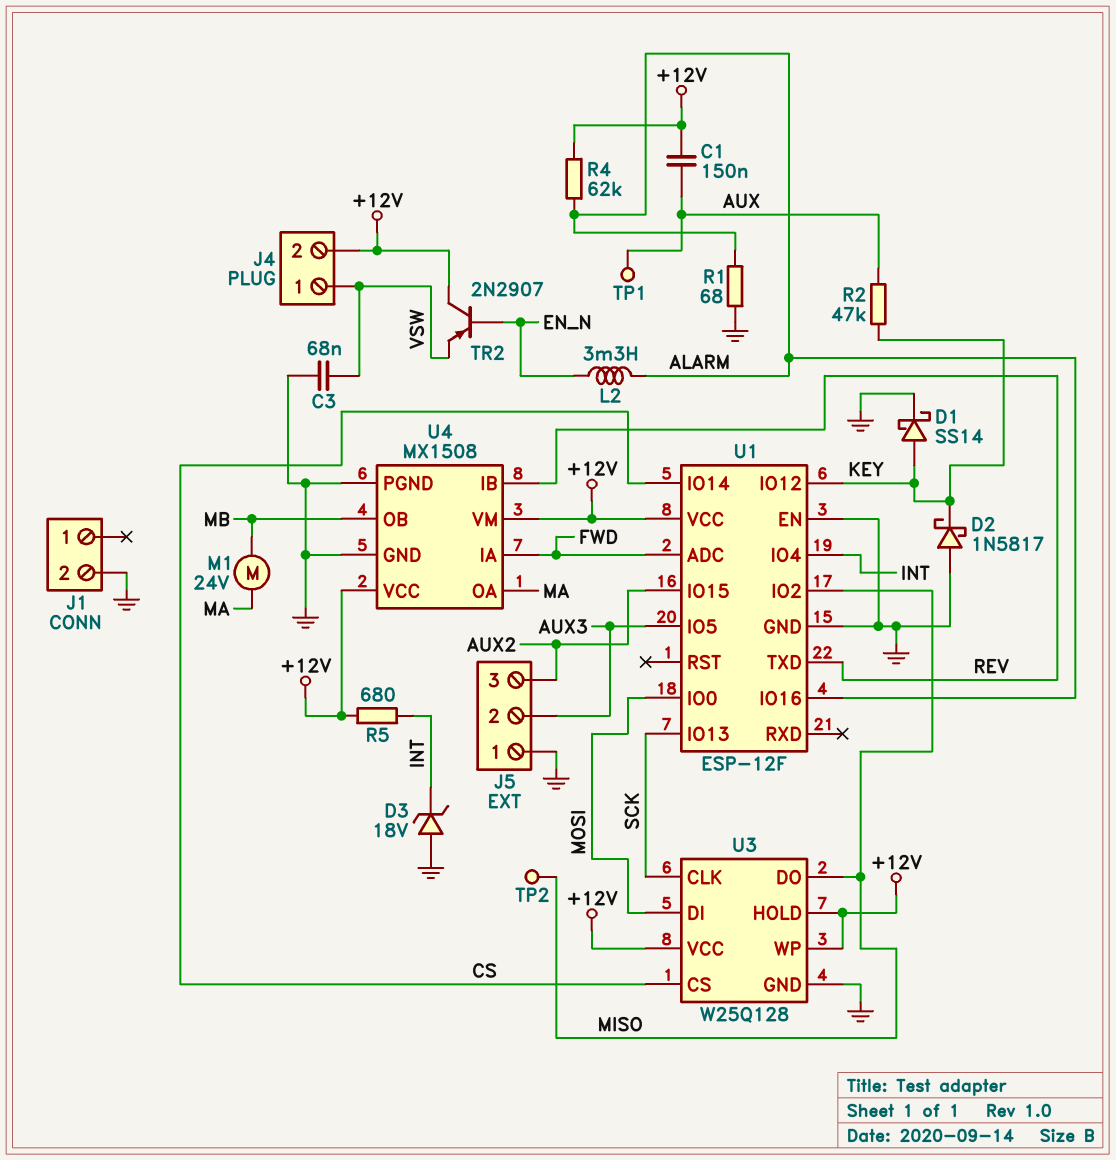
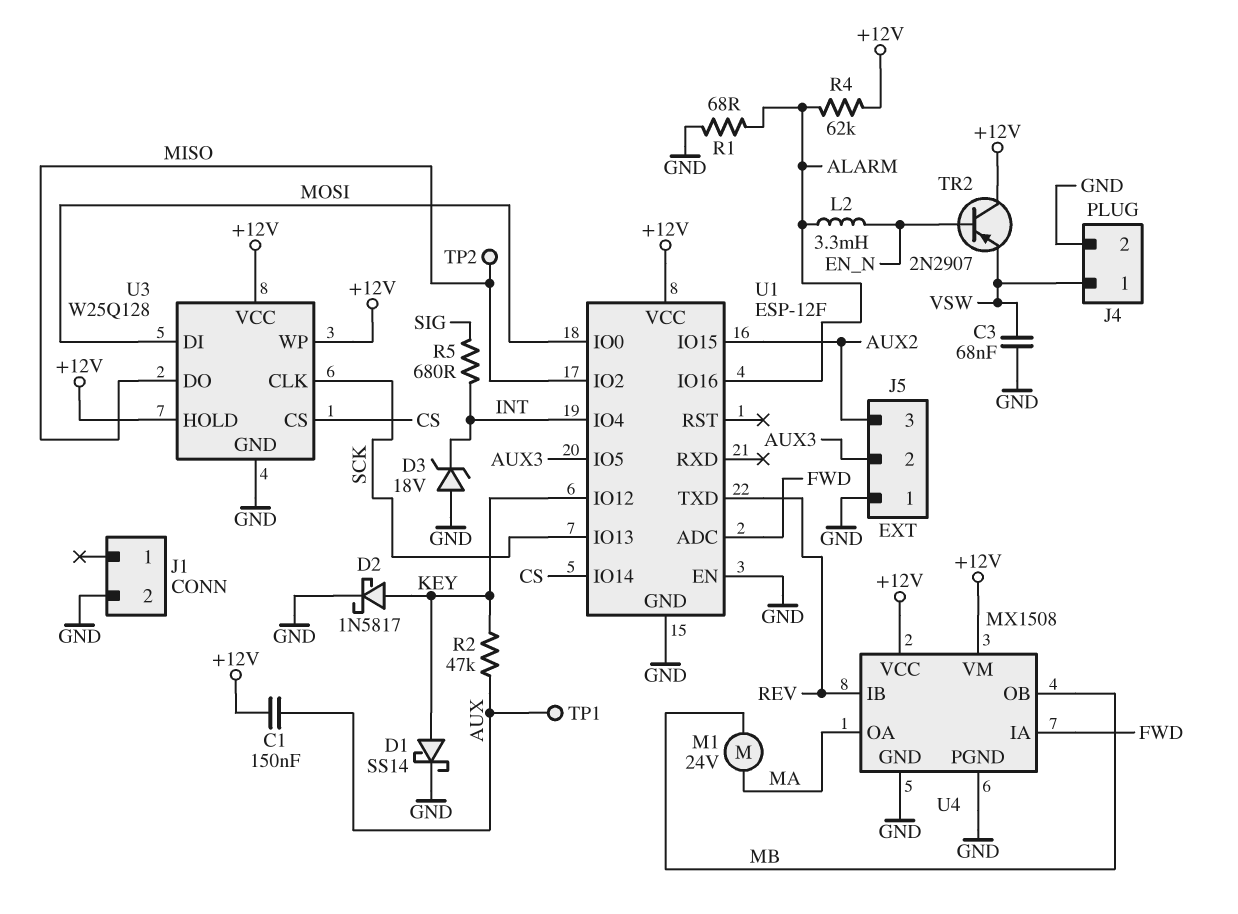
D2: schottky 1N5817 (A GND, K KEY) -> schottky 1N5817 (A KEY, K GND)
J4 pin 2: +12V -> GND
R5: 680 (+12V, INT) -> 680 (INT, SIG)

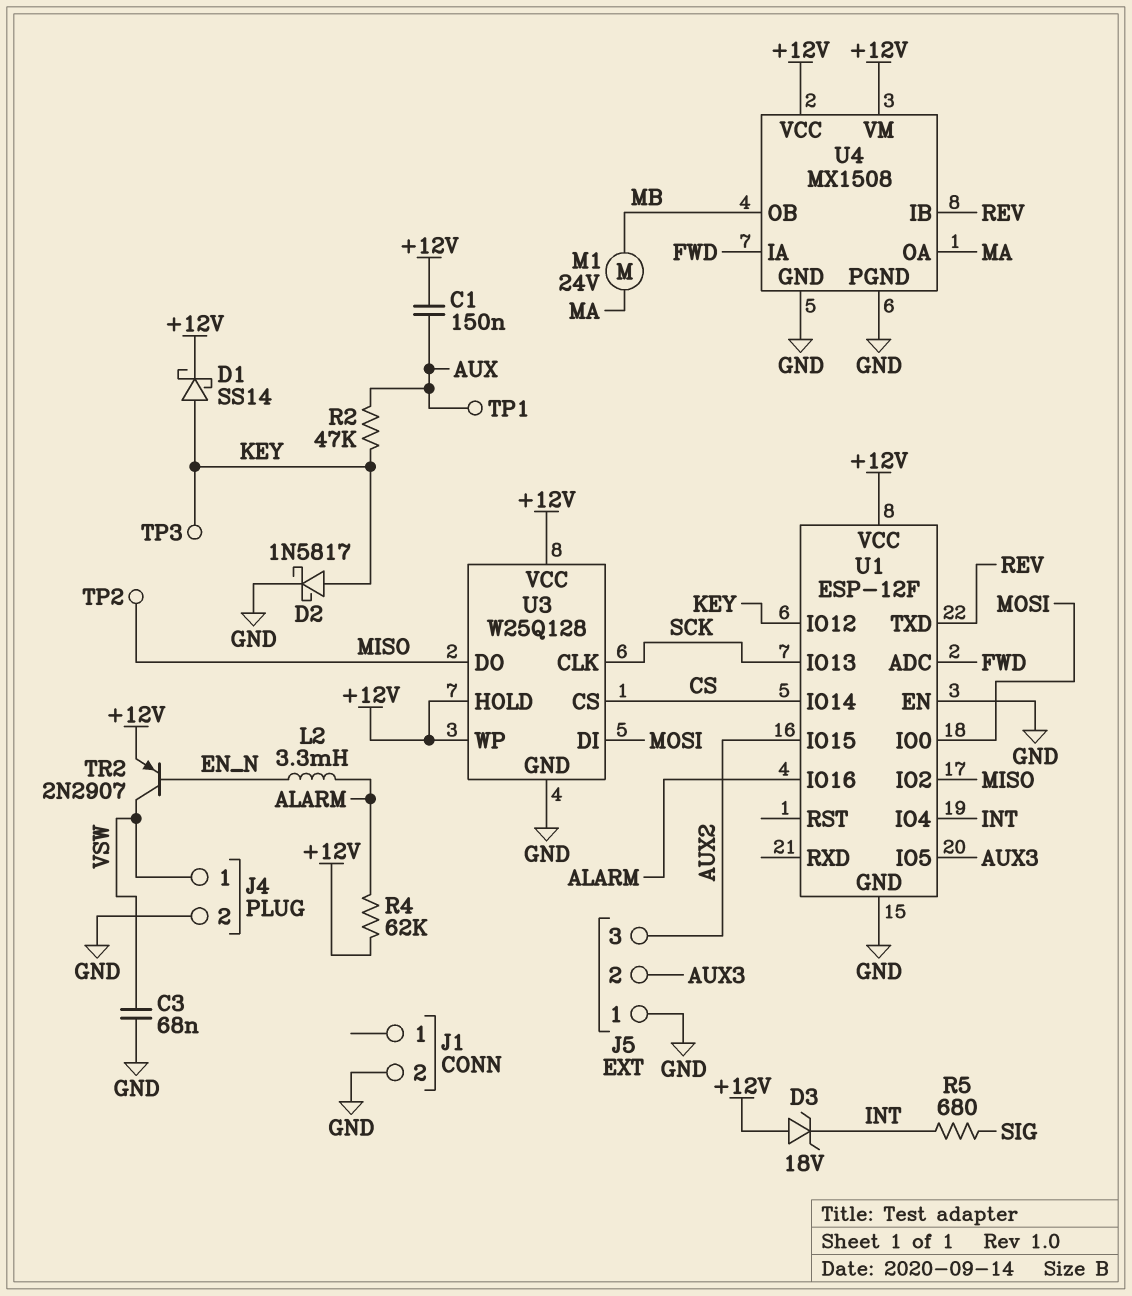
D1: schottky SS14 (A KEY, K GND) -> schottky SS14 (A KEY, K +12V)
D3: zener 18V (A GND, K INT) -> zener 18V (A +12V, K INT)
R1: 68 (ALARM, GND) -> none
TP3: none -> test point (KEY)
TR2: PNP 2N2907 (B EN_N, C +12V, E VSW) -> PNP 2N2907 (B EN_N, C VSW, E +12V)

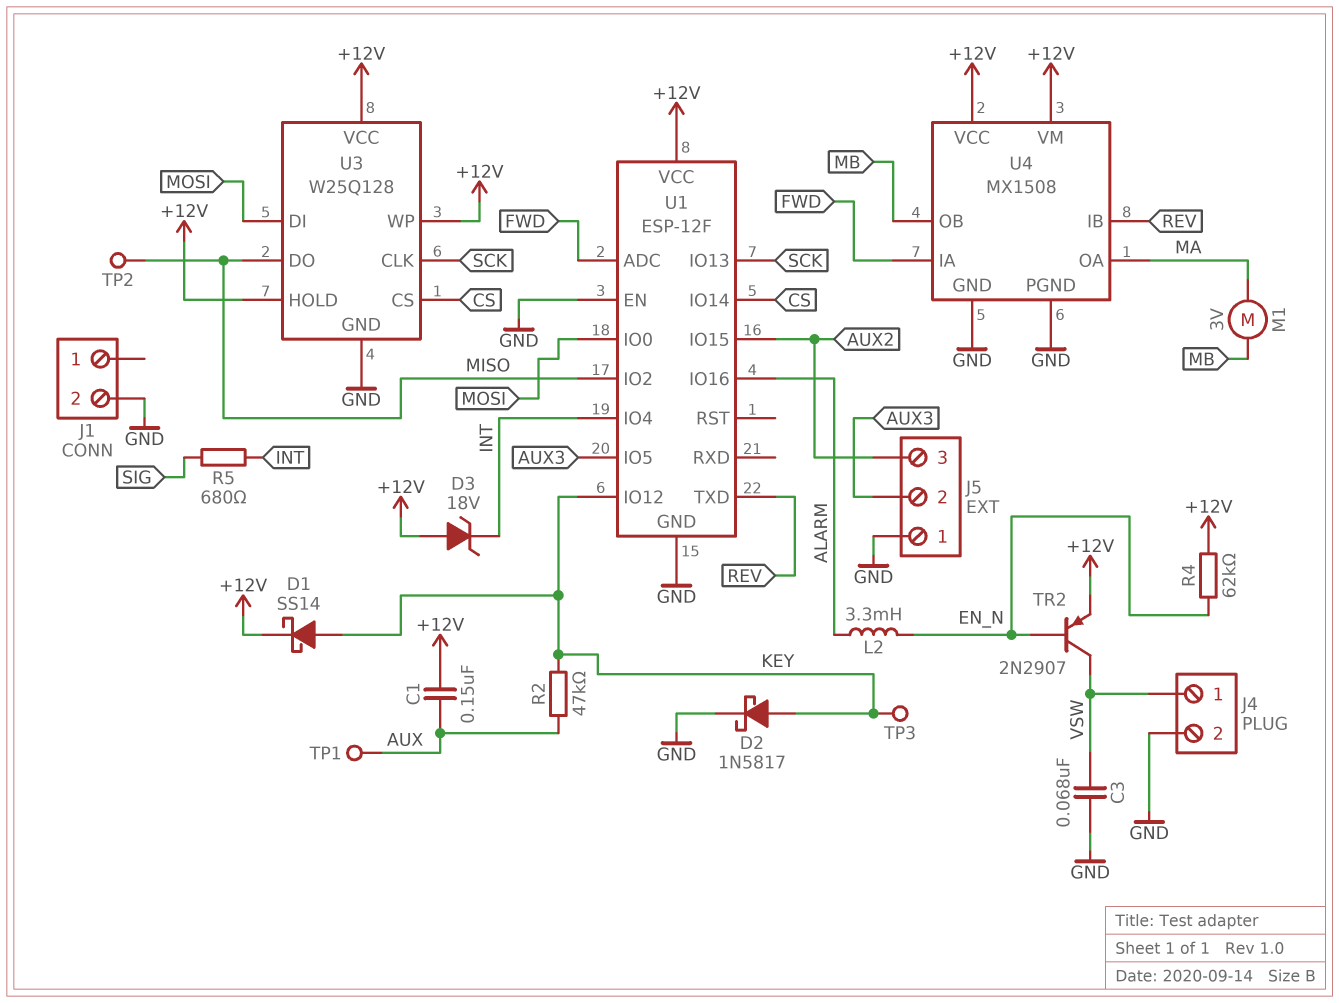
M1: motor 24V (MA, MB) -> motor 3V (MA, MB)
R4: 62k (+12V, ALARM) -> 62k (+12V, EN_N)

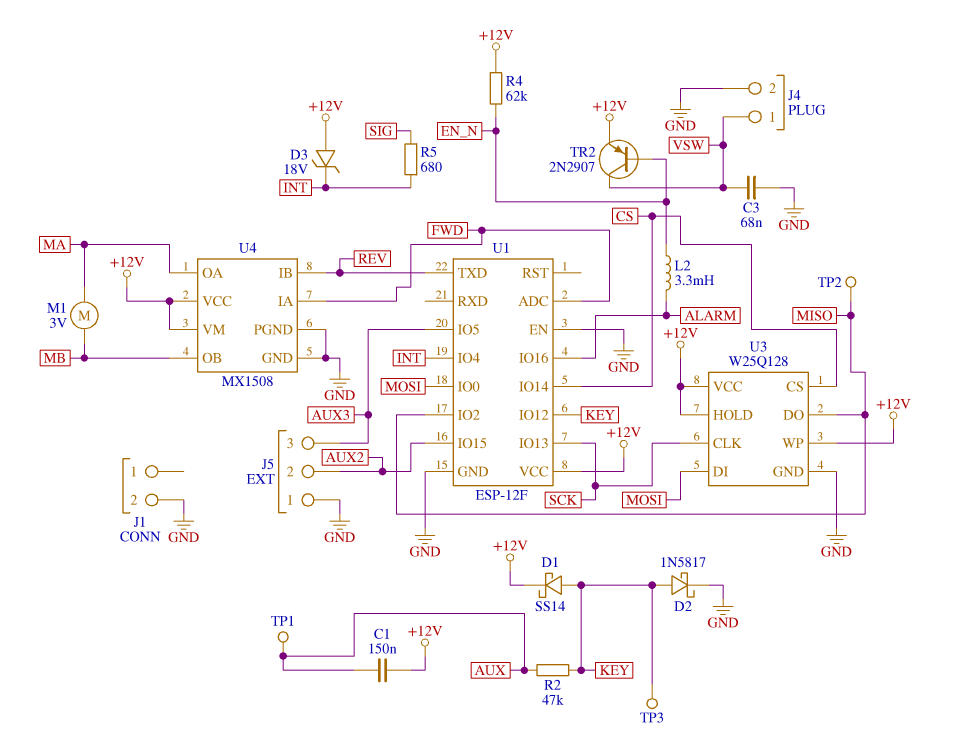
J5 pin 2: AUX3 -> AUX2
J5 pin 3: AUX2 -> AUX3

